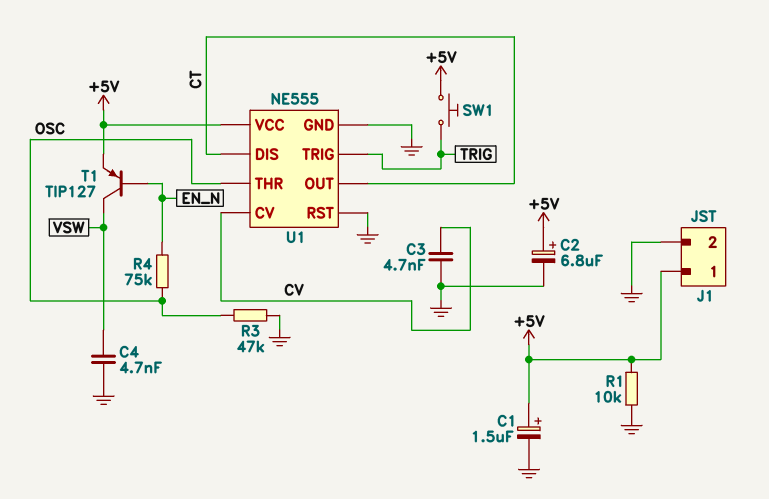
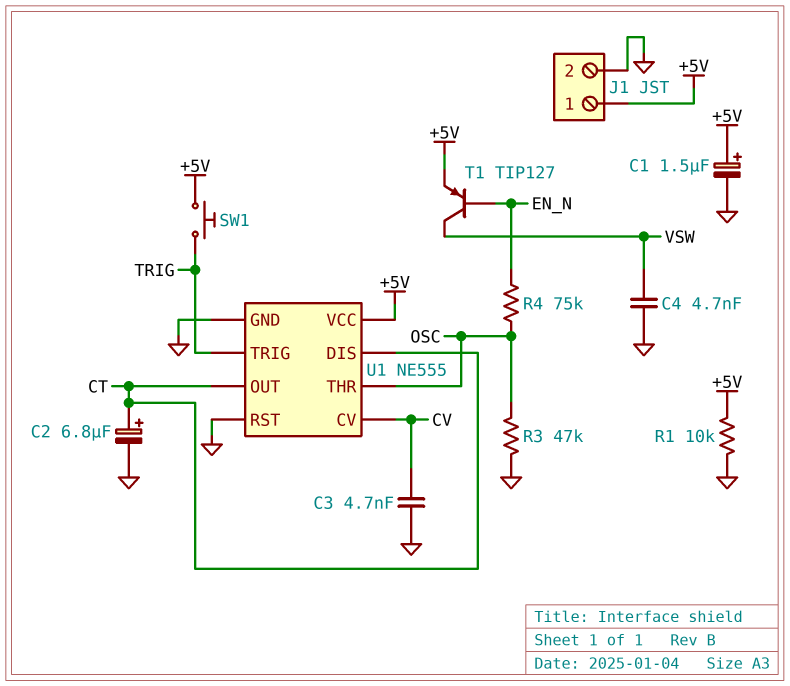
C2: 6.8uF (plus +5V, minus GND) -> 6.8uF (plus CT, minus GND)

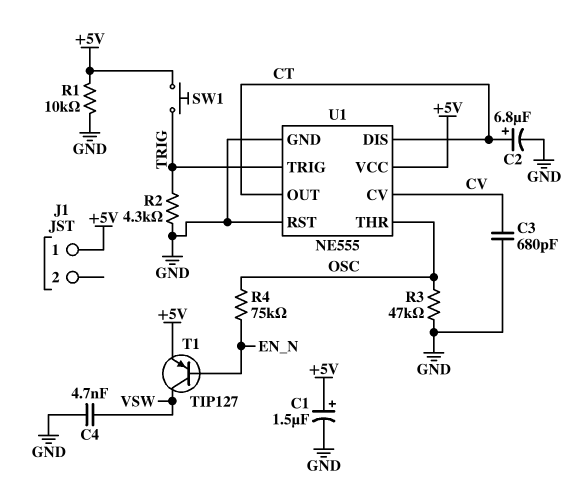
C3: 4.7nF (CV, GND) -> 680pF (CV, GND)
J1 pin 2: GND -> none
R2: none -> 4.3k (GND, TRIG)

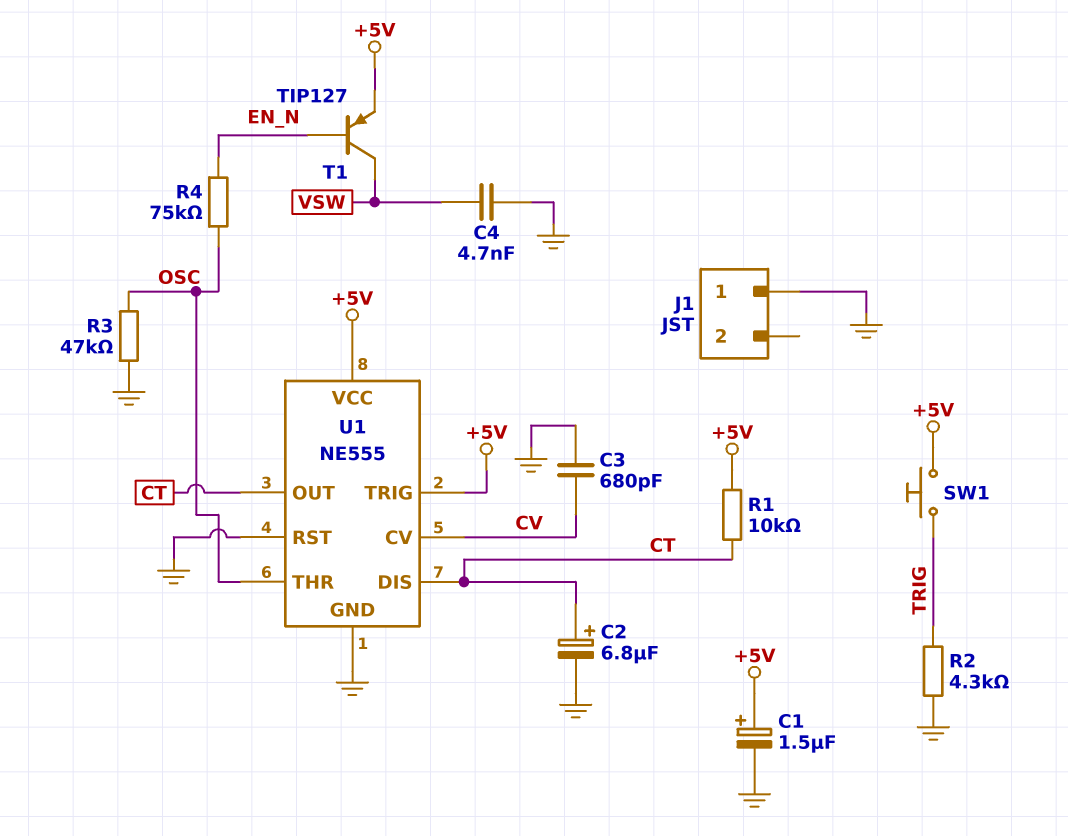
J1 pin 1: +5V -> GND
R1: 10k (+5V, GND) -> 10k (+5V, CT)
U1 pin TRIG: TRIG -> +5V

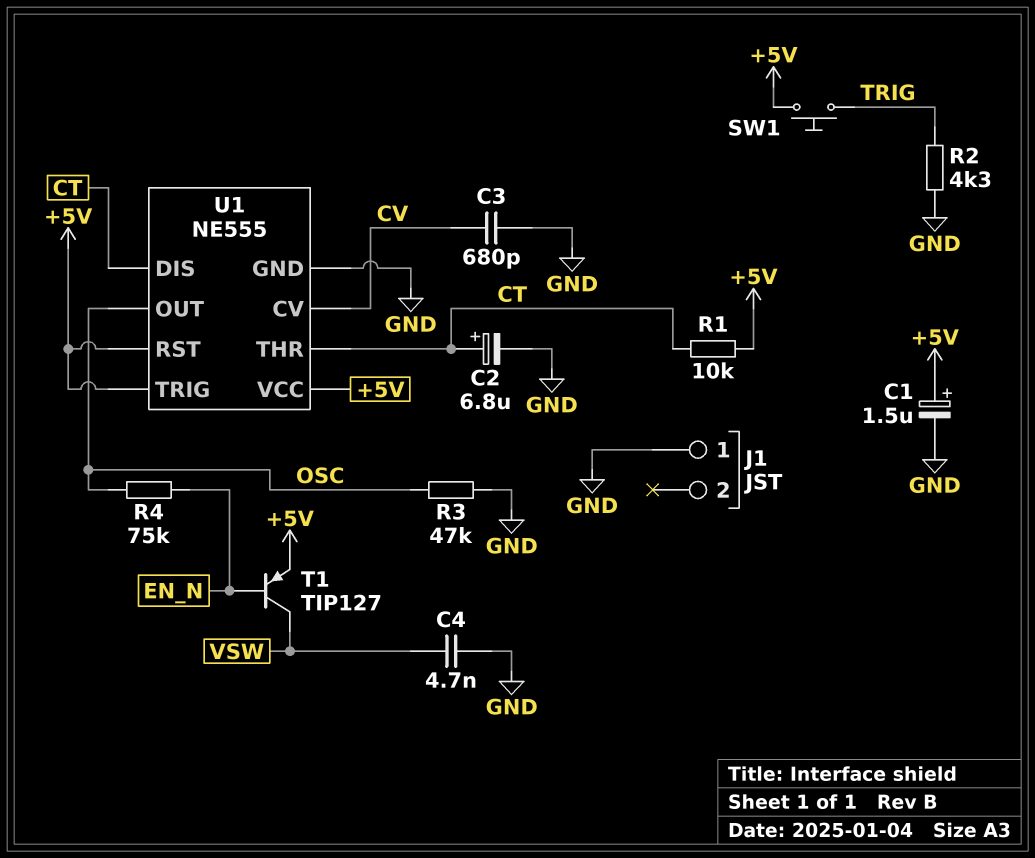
U1 pin OUT: CT -> OSC
U1 pin RST: GND -> +5V
U1 pin THR: OSC -> CT

